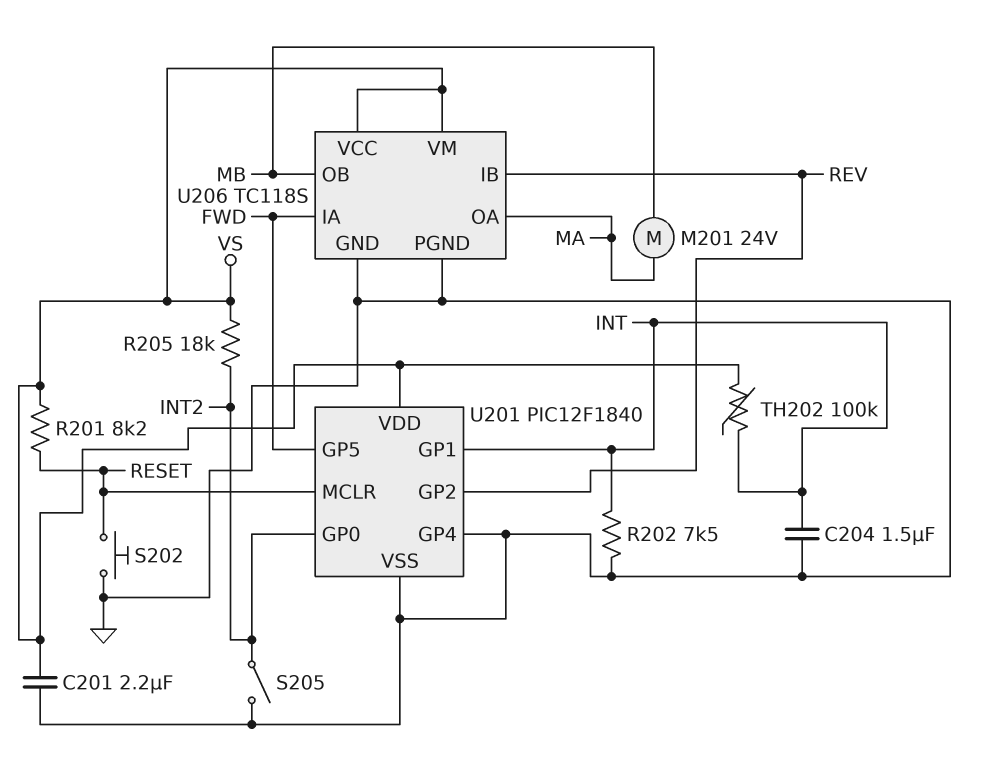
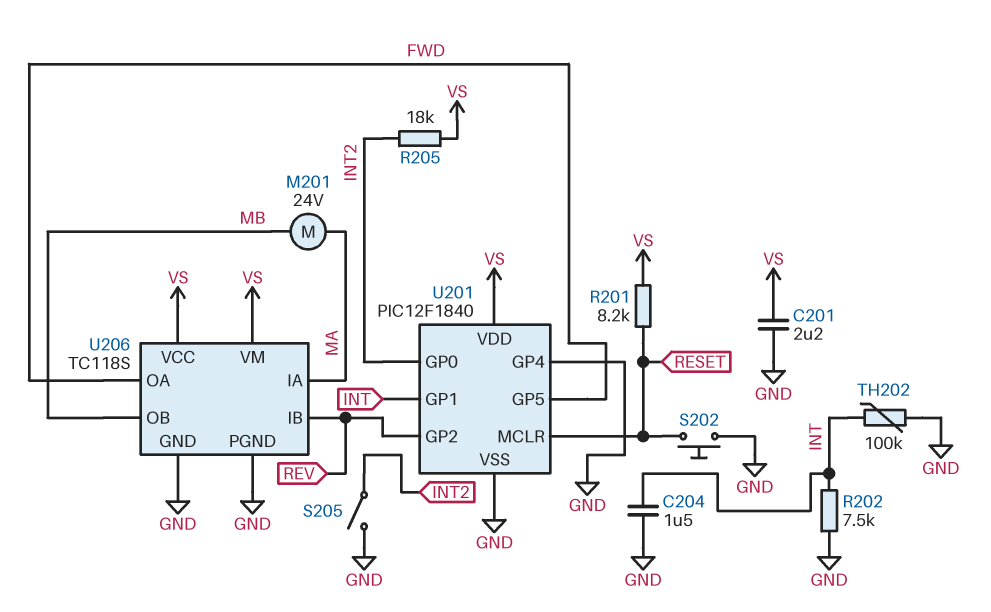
TH202: 100k (INT, VS) -> 100k (GND, INT)
U206 pin IA: FWD -> MA
U206 pin OA: MA -> FWD

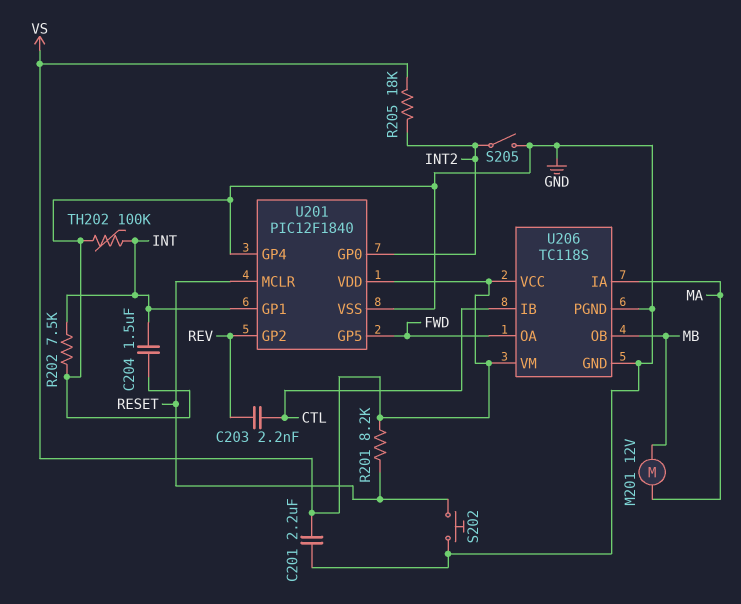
C203: none -> 2.2nF (CTL, REV)
M201: motor 24V (MA, MB) -> motor 12V (MA, MB)
U206 pin IB: REV -> CTL

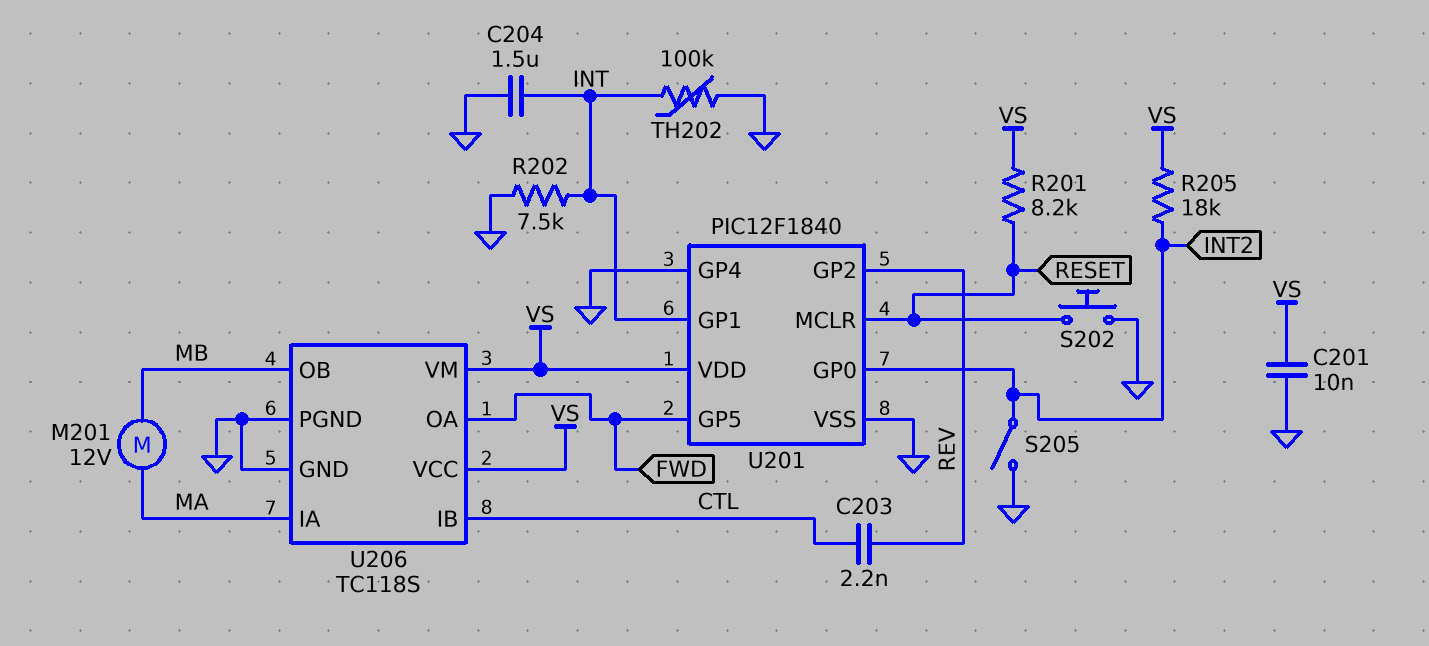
C201: 2.2uF (GND, VS) -> 10nF (GND, VS)

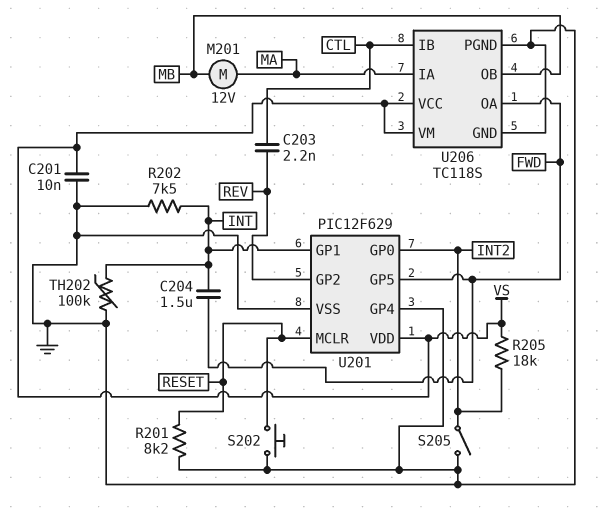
C204: 1.5uF (GND, INT) -> 1.5uF (FWD, INT)
R201: 8.2k (RESET, VS) -> 8.2k (GND, RESET)
U201: PIC12F1840 -> PIC12F629

